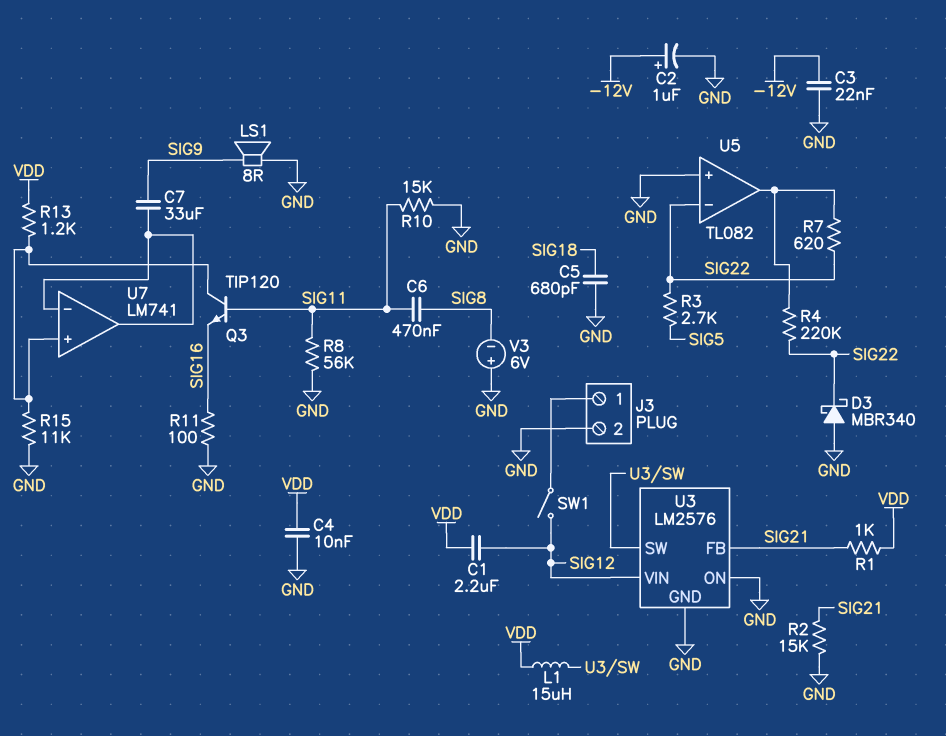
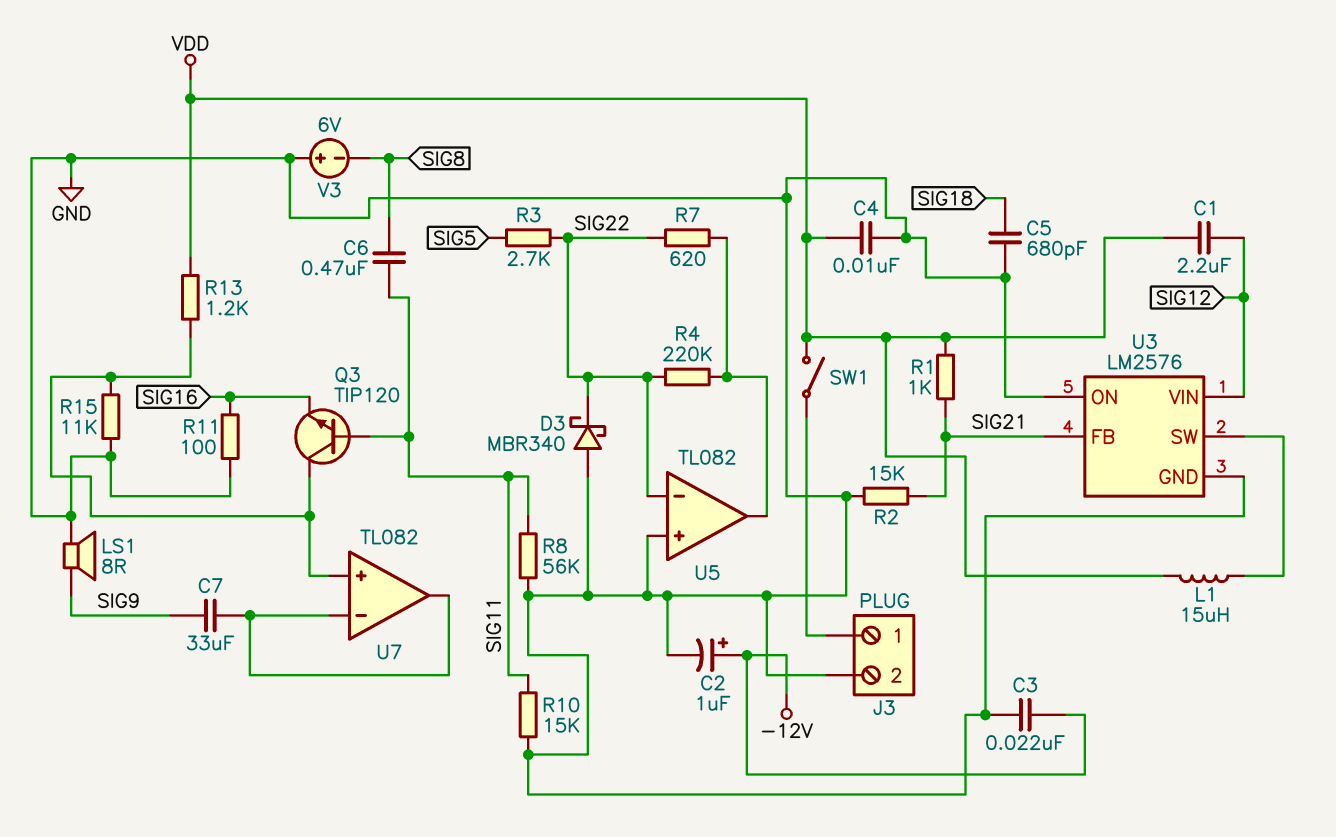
SW1: switch (J3/1, SIG12) -> switch (J3/1, VDD)
U7: LM741 -> TL082

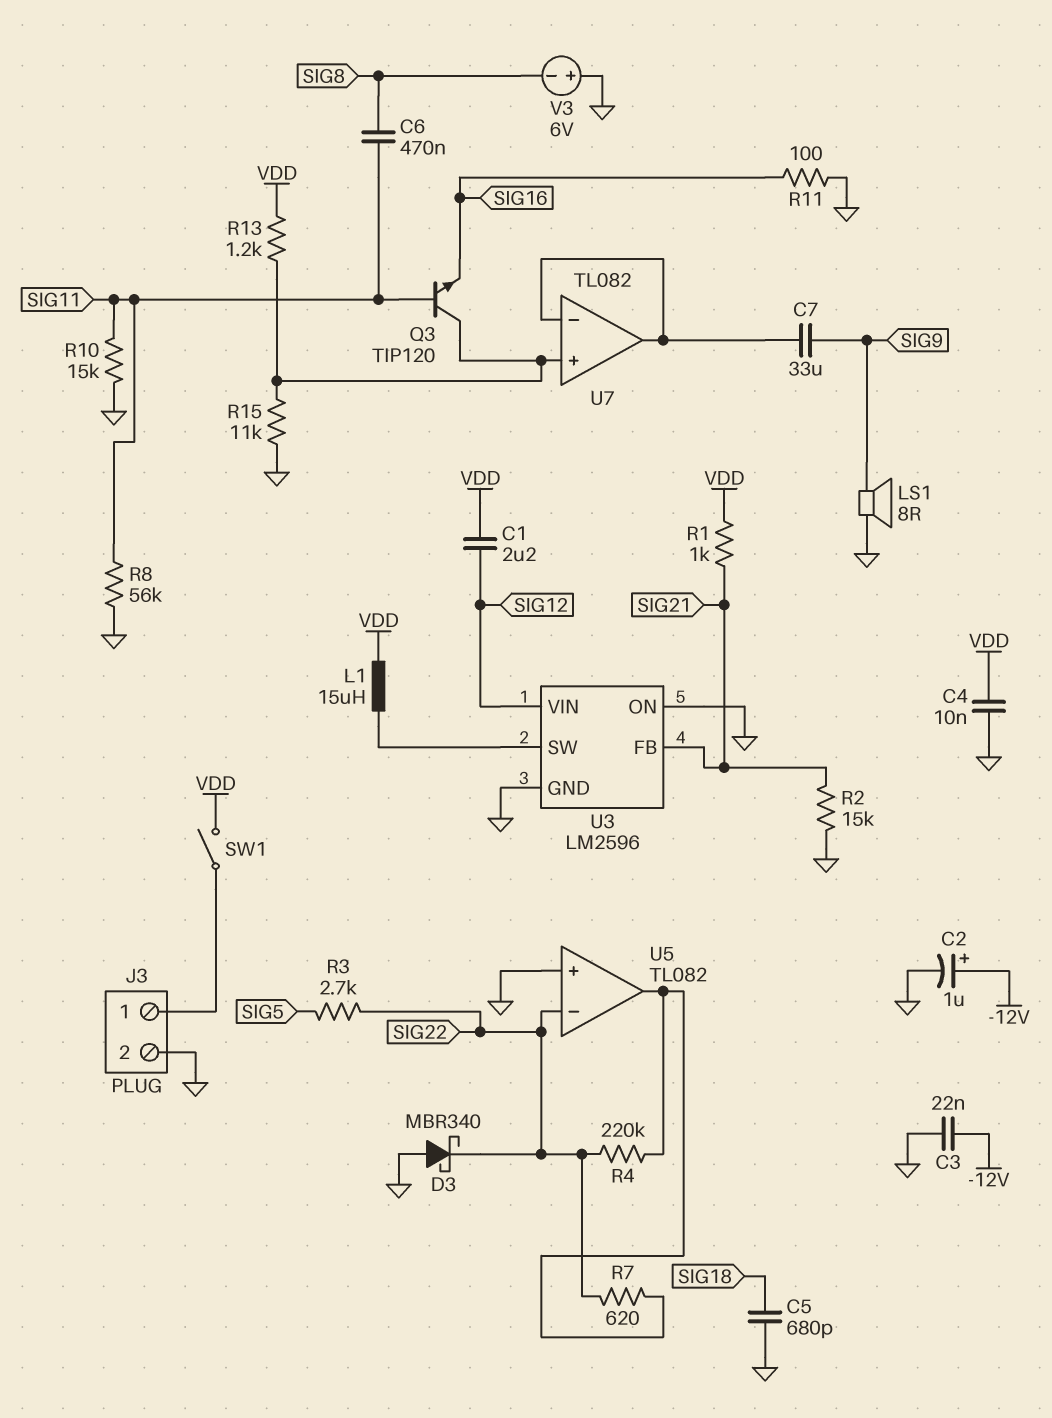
U3: LM2576 -> LM2596

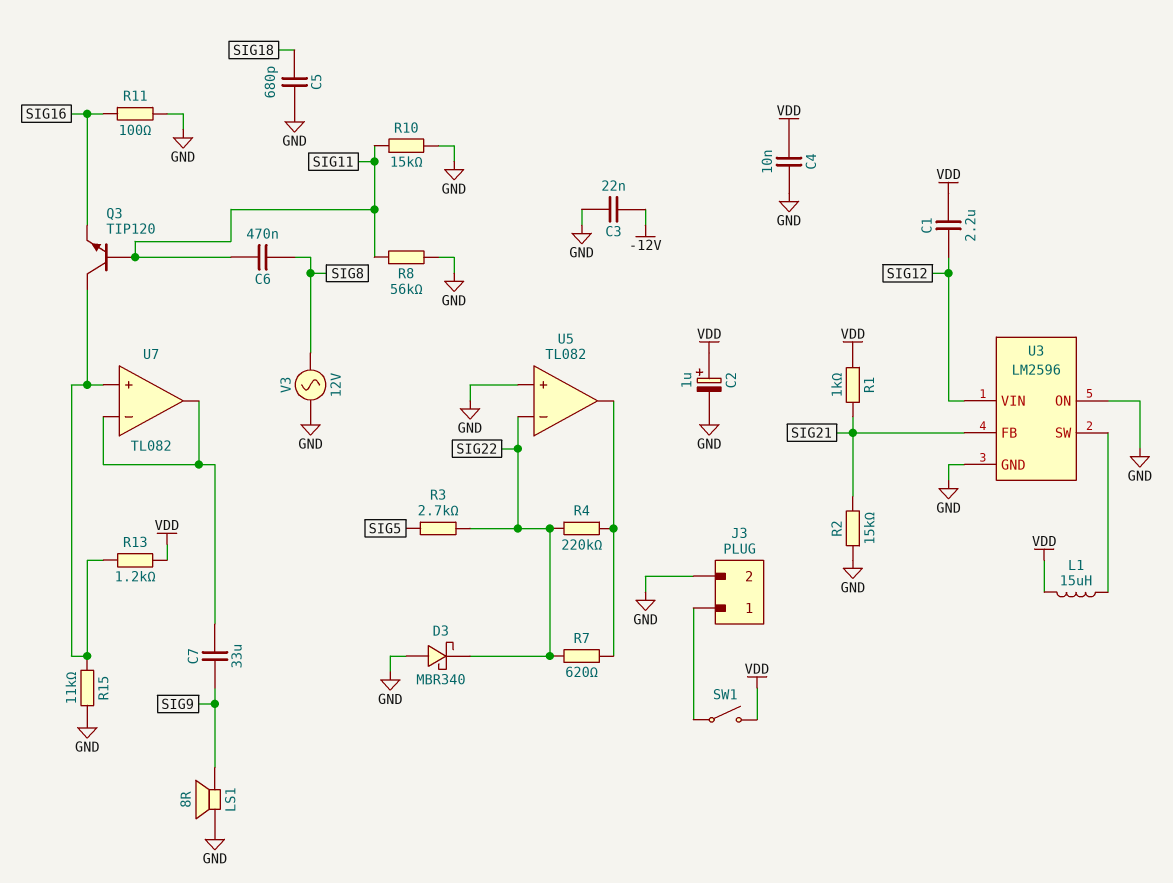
C2: 1uF (plus -12V, minus GND) -> 1uF (plus VDD, minus GND)
V3: 6V (plus GND, minus SIG8) -> AC 12V (GND, SIG8)

